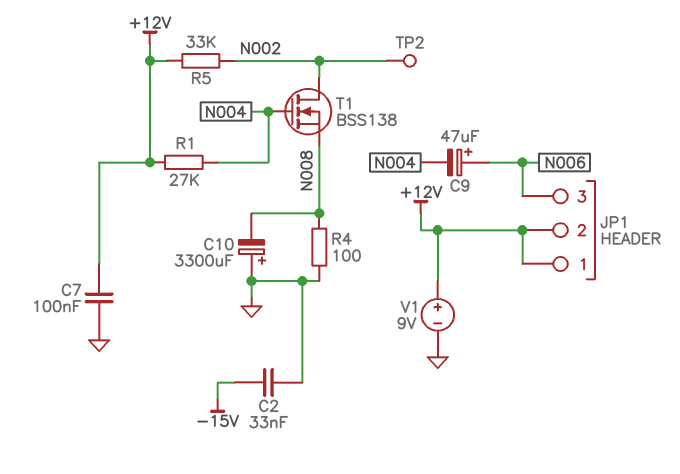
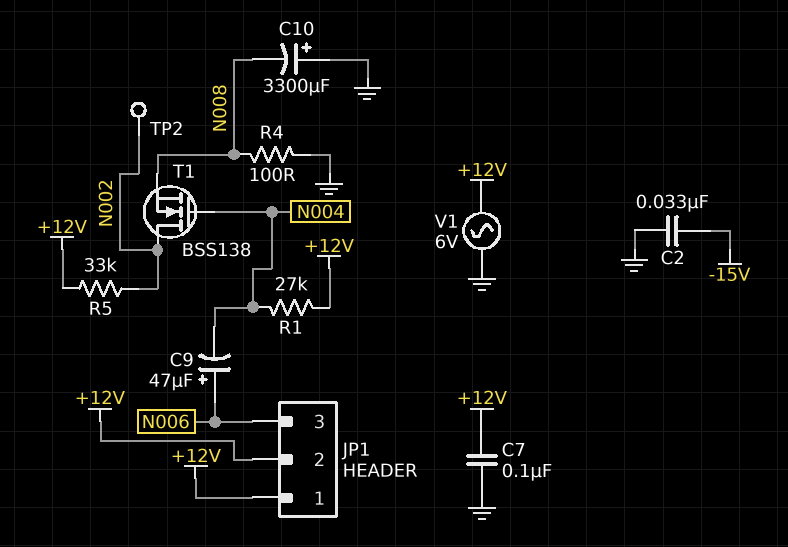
V1: 9V (plus +12V, minus GND) -> AC 6V (+12V, GND)

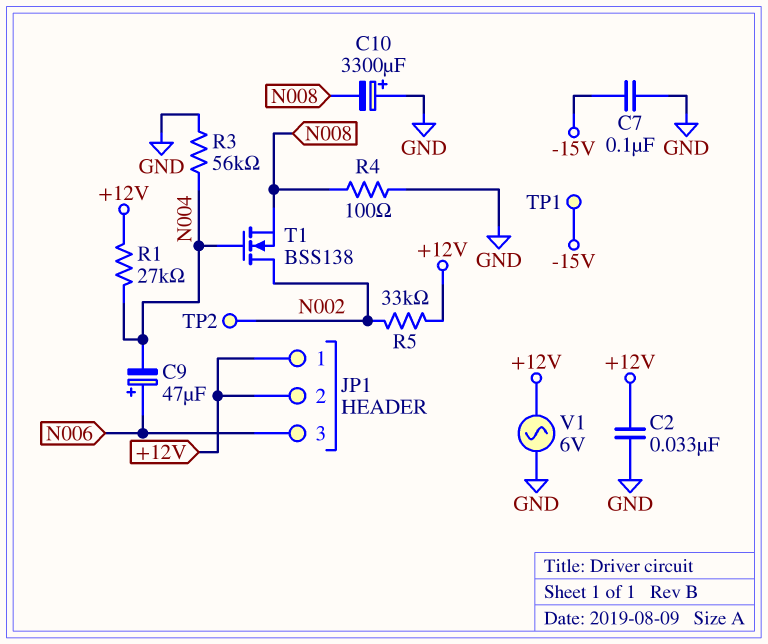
C2: 33nF (-15V, GND) -> 33nF (+12V, GND)
C7: 100nF (+12V, GND) -> 100nF (-15V, GND)
R3: none -> 56k (GND, N004)
TP1: none -> test point (-15V)

